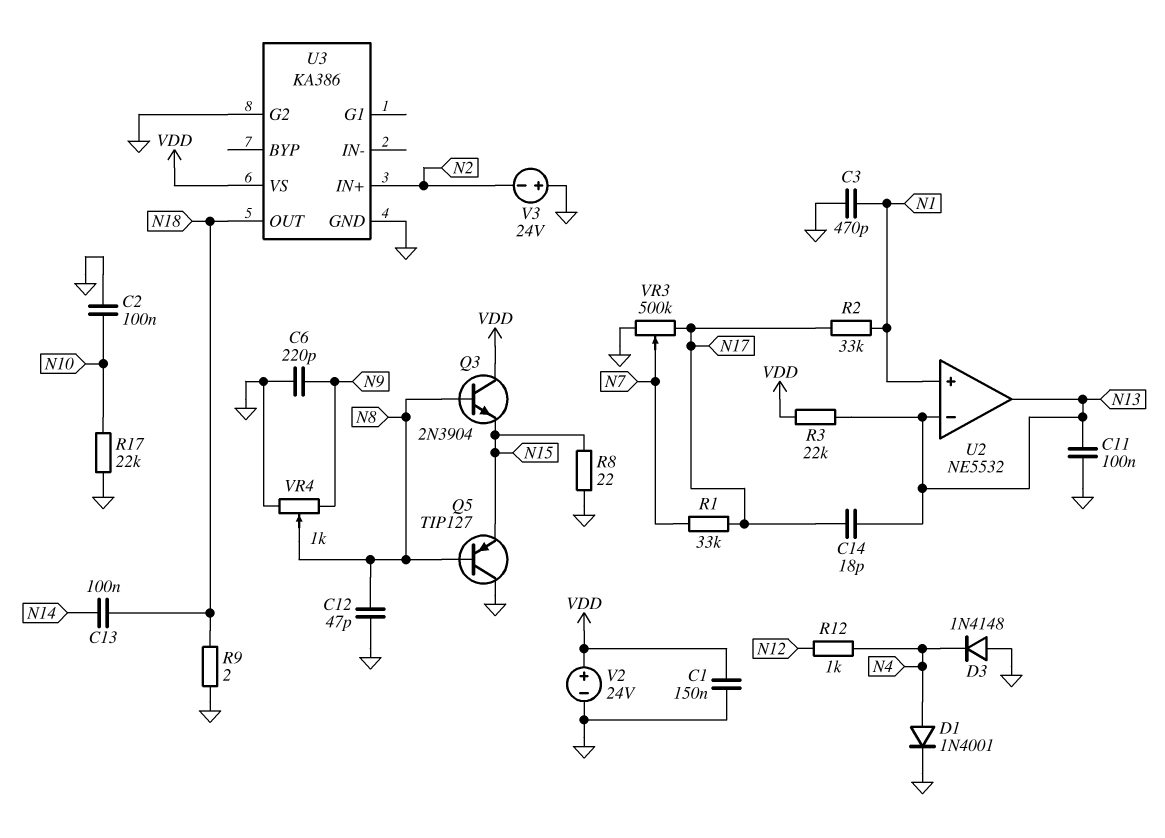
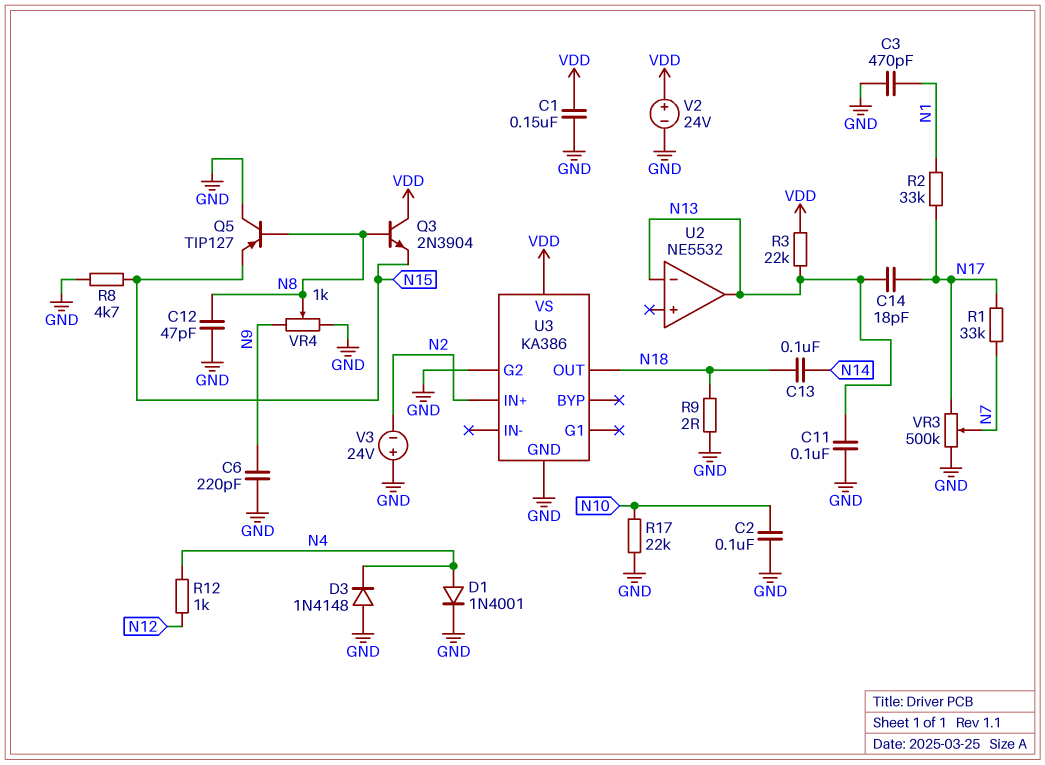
R8: 22 (GND, N15) -> 4.7k (GND, N15)
U2 pin in+: N1 -> none

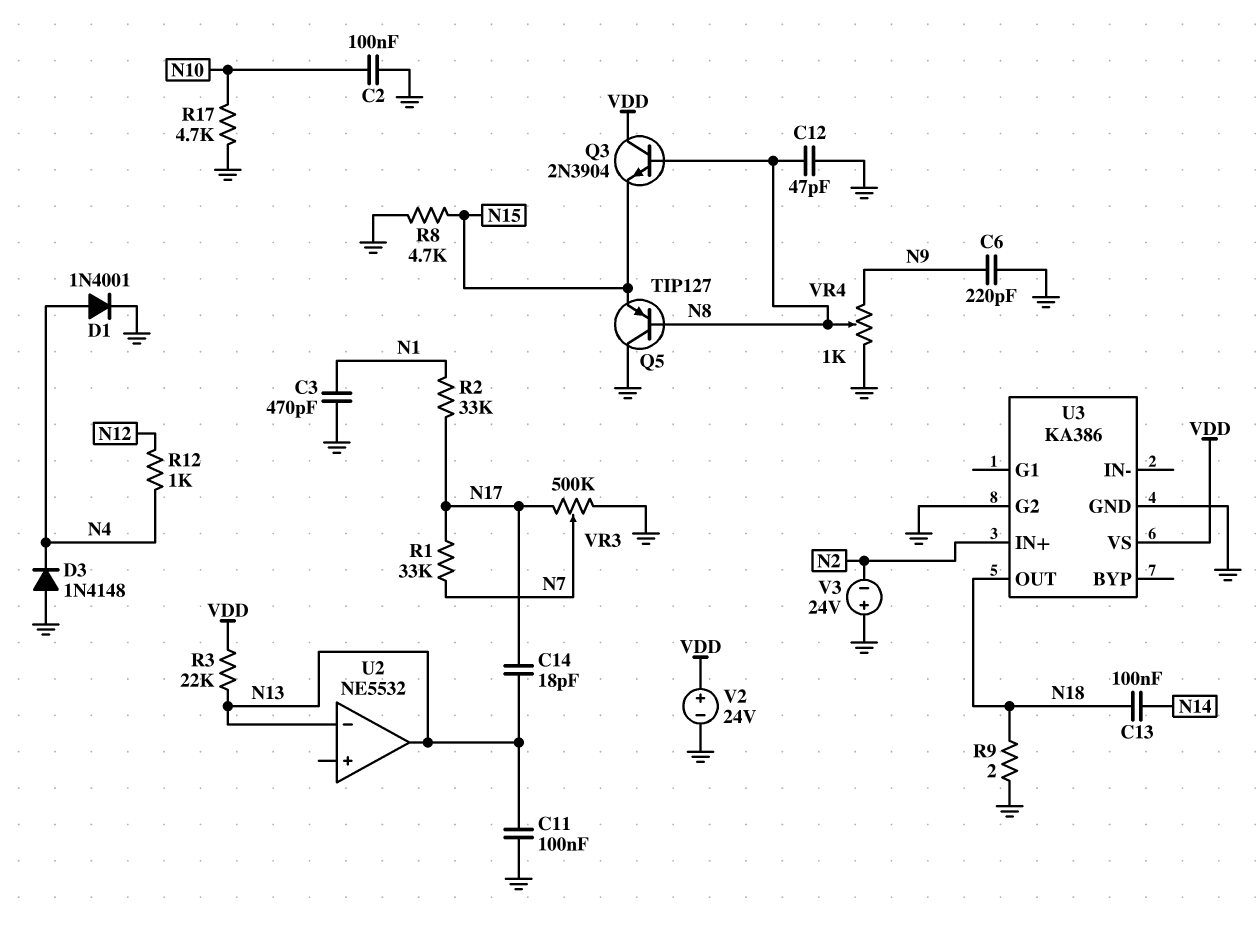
C1: 150nF (GND, VDD) -> none
R17: 22k (GND, N10) -> 4.7k (GND, N10)

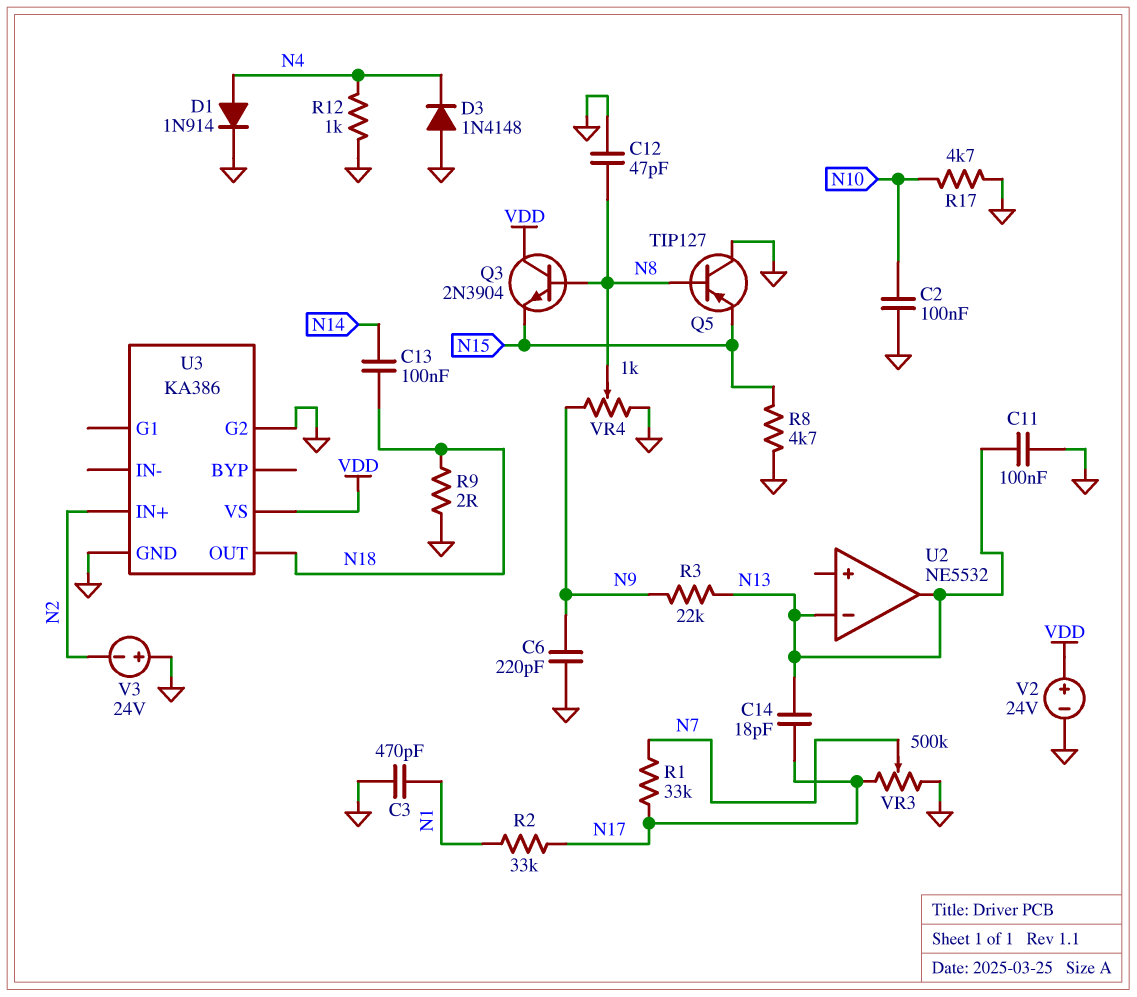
D1: diode 1N4001 (A N4, K GND) -> diode 1N914 (A N4, K GND)
R3: 22k (N13, VDD) -> 22k (N9, N13)
R12: 1k (N4, N12) -> 1k (GND, N4)

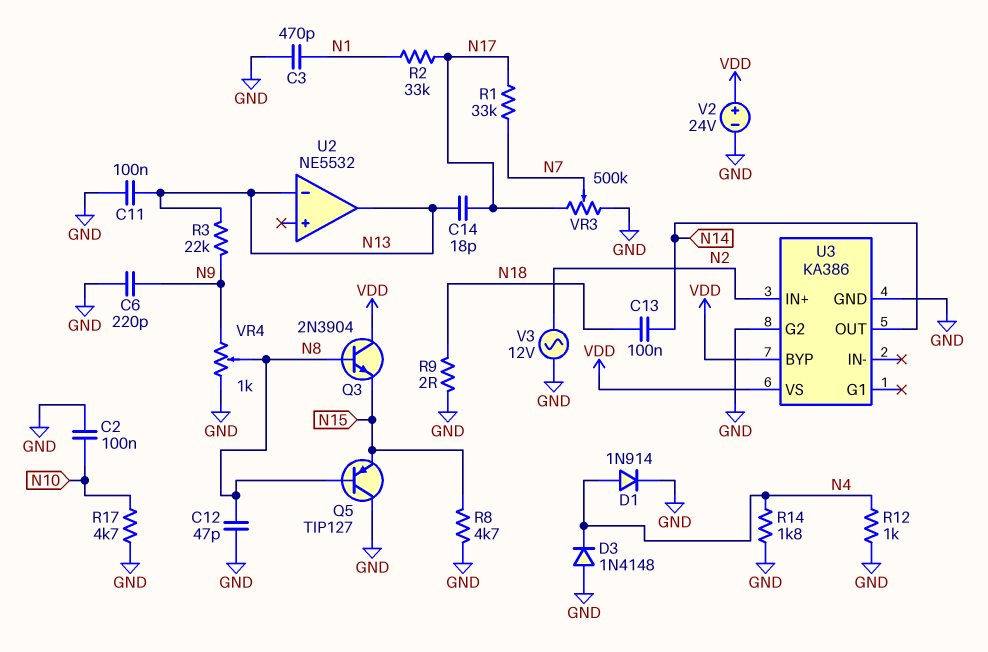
R14: none -> 1.8k (GND, N4)
U3 pin BYP: none -> VDD
U3 pin OUT: N18 -> N14
V3: 24V (plus GND, minus N2) -> AC 12V (GND, N2)

